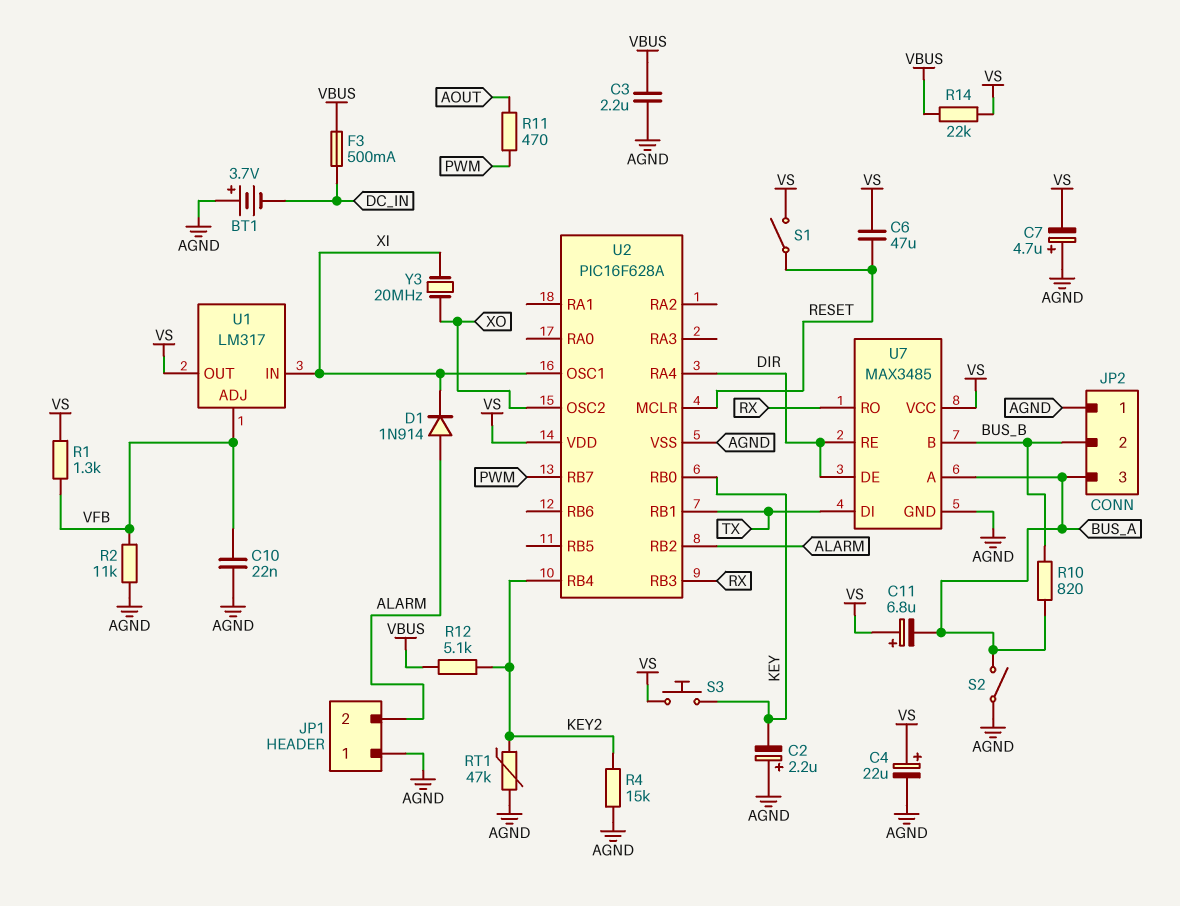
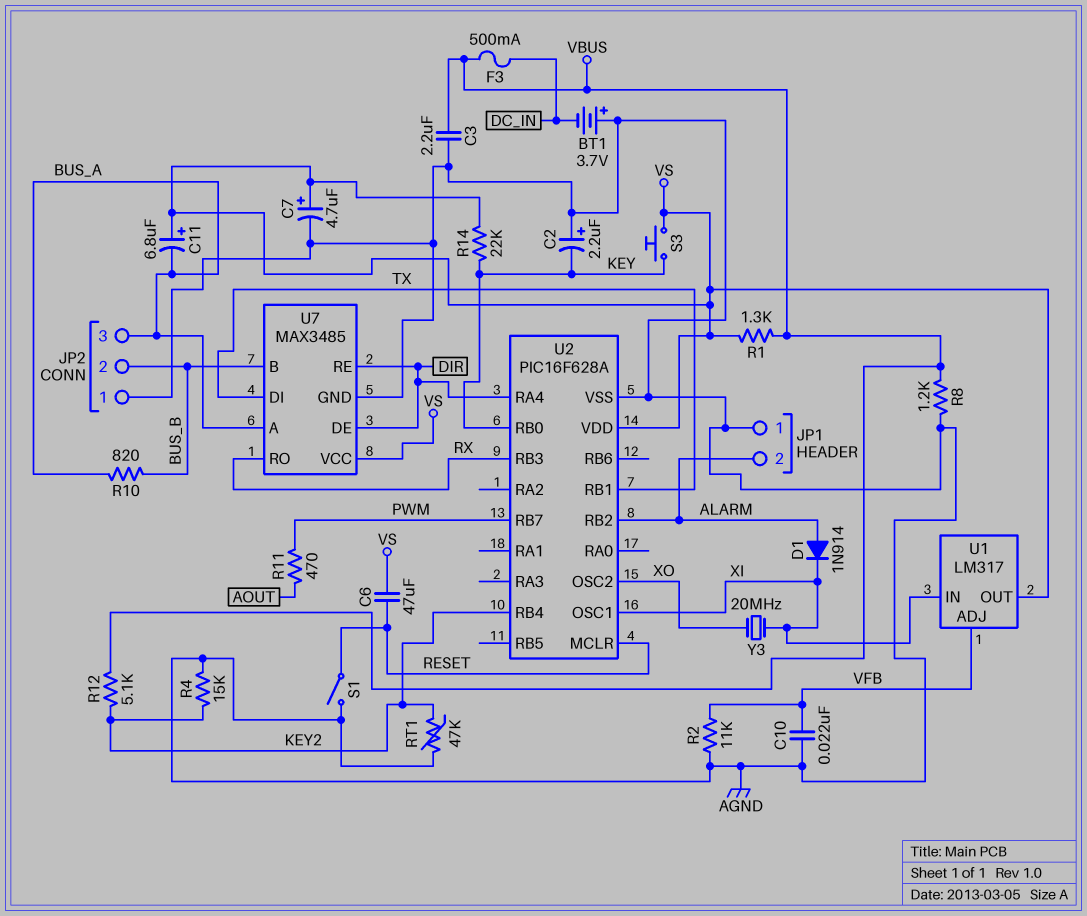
C4: 22uF (plus VS, minus AGND) -> none
C7: 4.7uF (plus AGND, minus VS) -> 4.7uF (plus VS, minus AGND)
R1: 1.3k (VFB, VS) -> 1.3k (VBUS, VS)
R8: none -> 1.2k (AGND, VBUS)
R14: 22k (VBUS, VS) -> 22k (KEY, VS)
S1: switch (RESET, VS) -> switch (AGND, RESET)
S2: switch (AGND, BUS_A) -> none

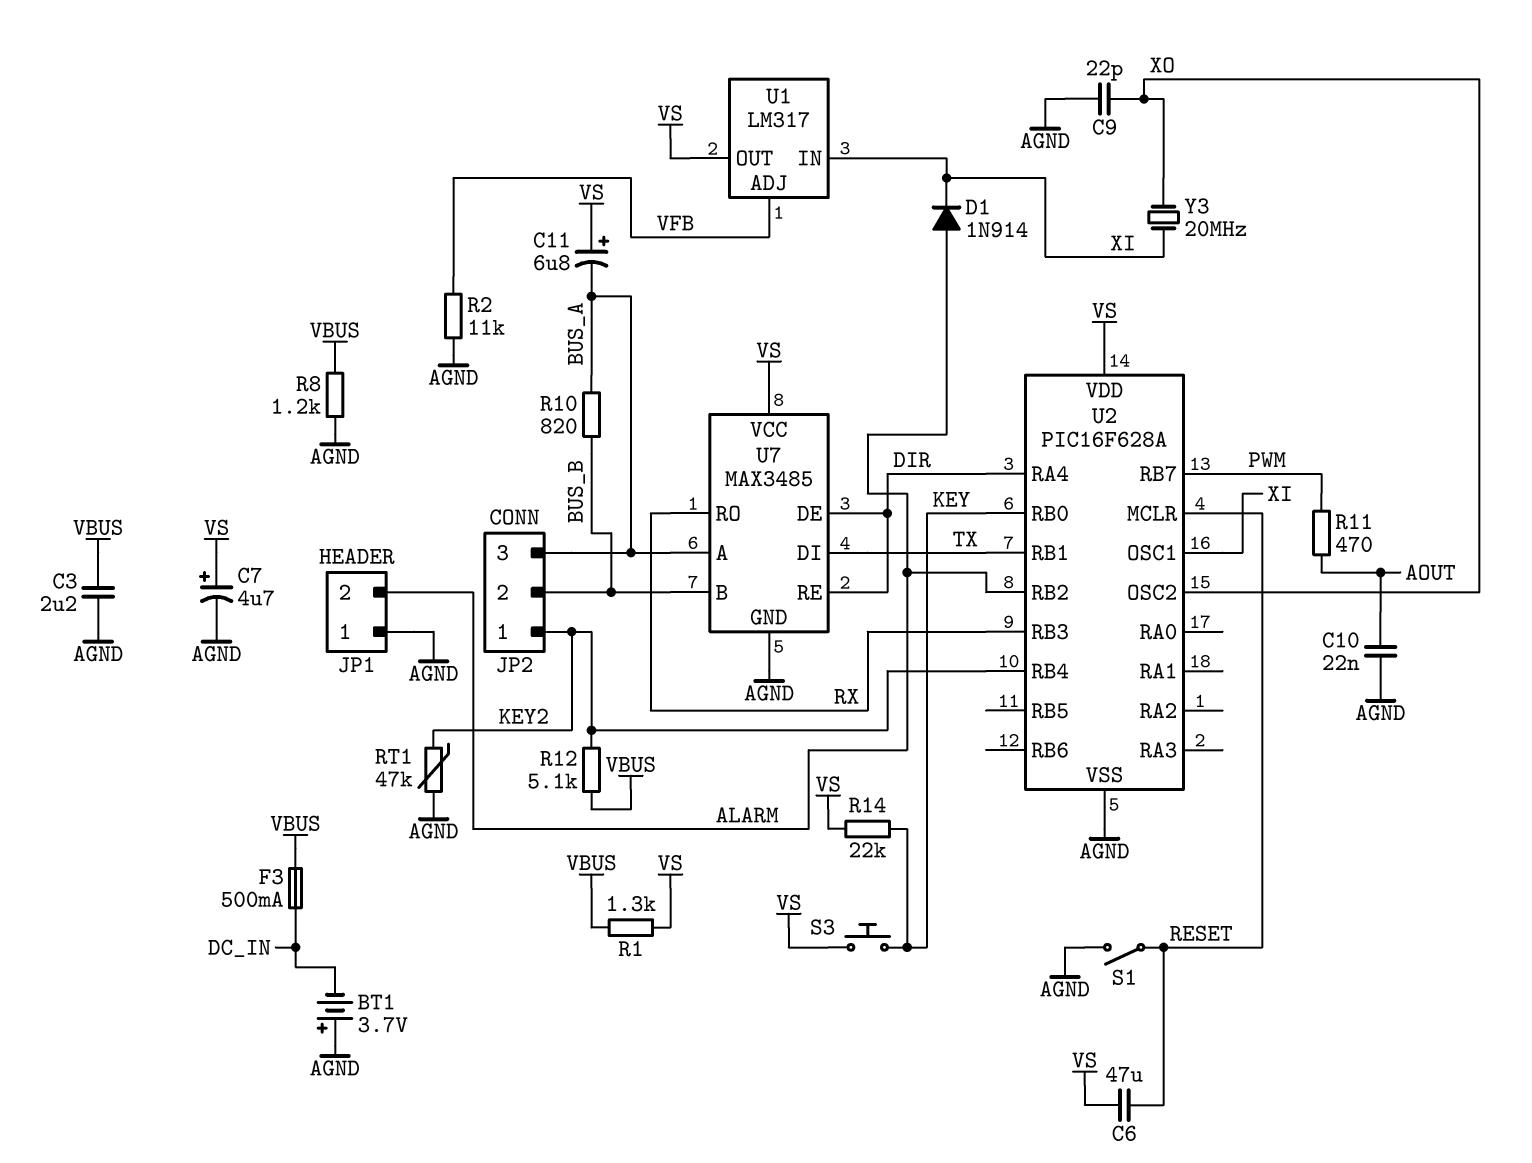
C2: 2.2uF (plus AGND, minus KEY) -> none
C9: none -> 22pF (AGND, XO)
C10: 22nF (AGND, VFB) -> 22nF (AGND, AOUT)
JP2 pin 1: AGND -> KEY2
R4: 15k (AGND, KEY2) -> none

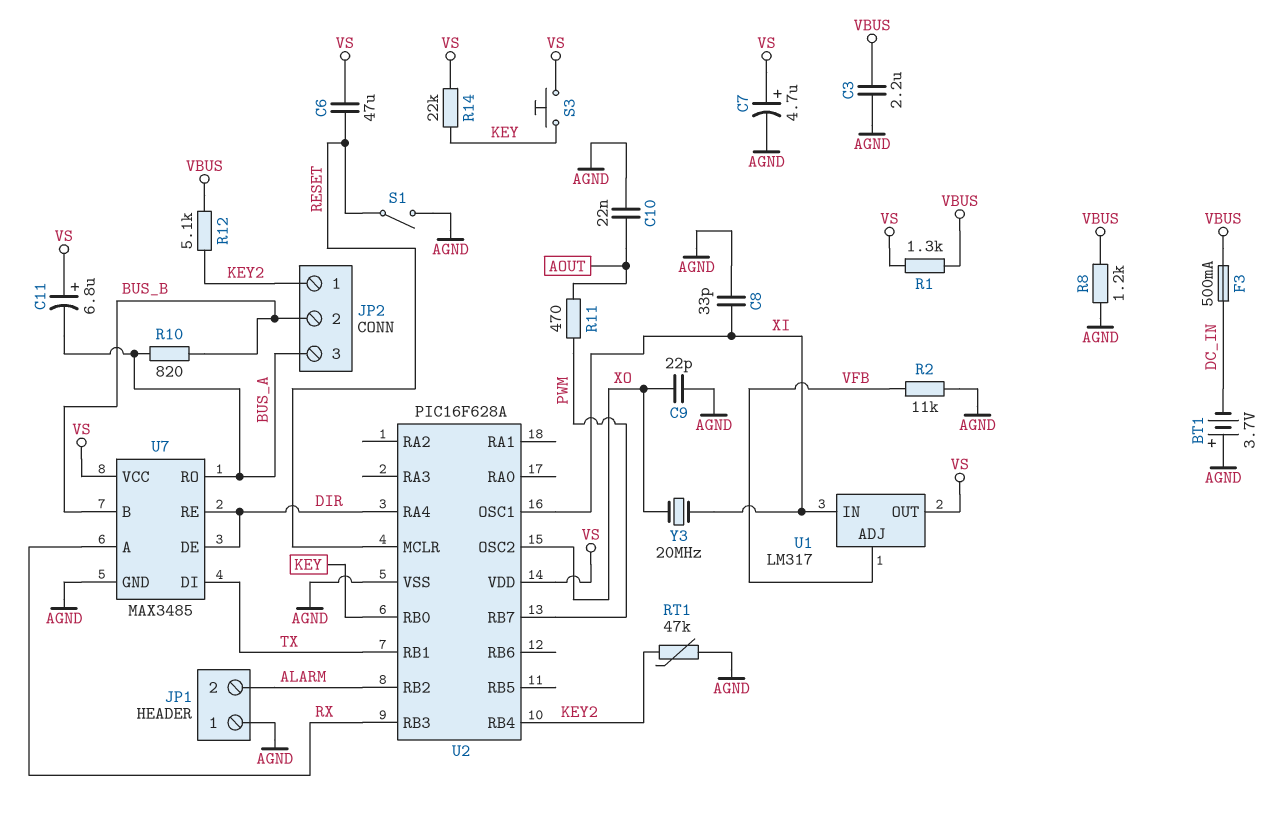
C8: none -> 33pF (AGND, XI)
D1: diode 1N914 (A ALARM, K XI) -> none
U7 pin A: BUS_A -> RX
U7 pin RO: RX -> BUS_A

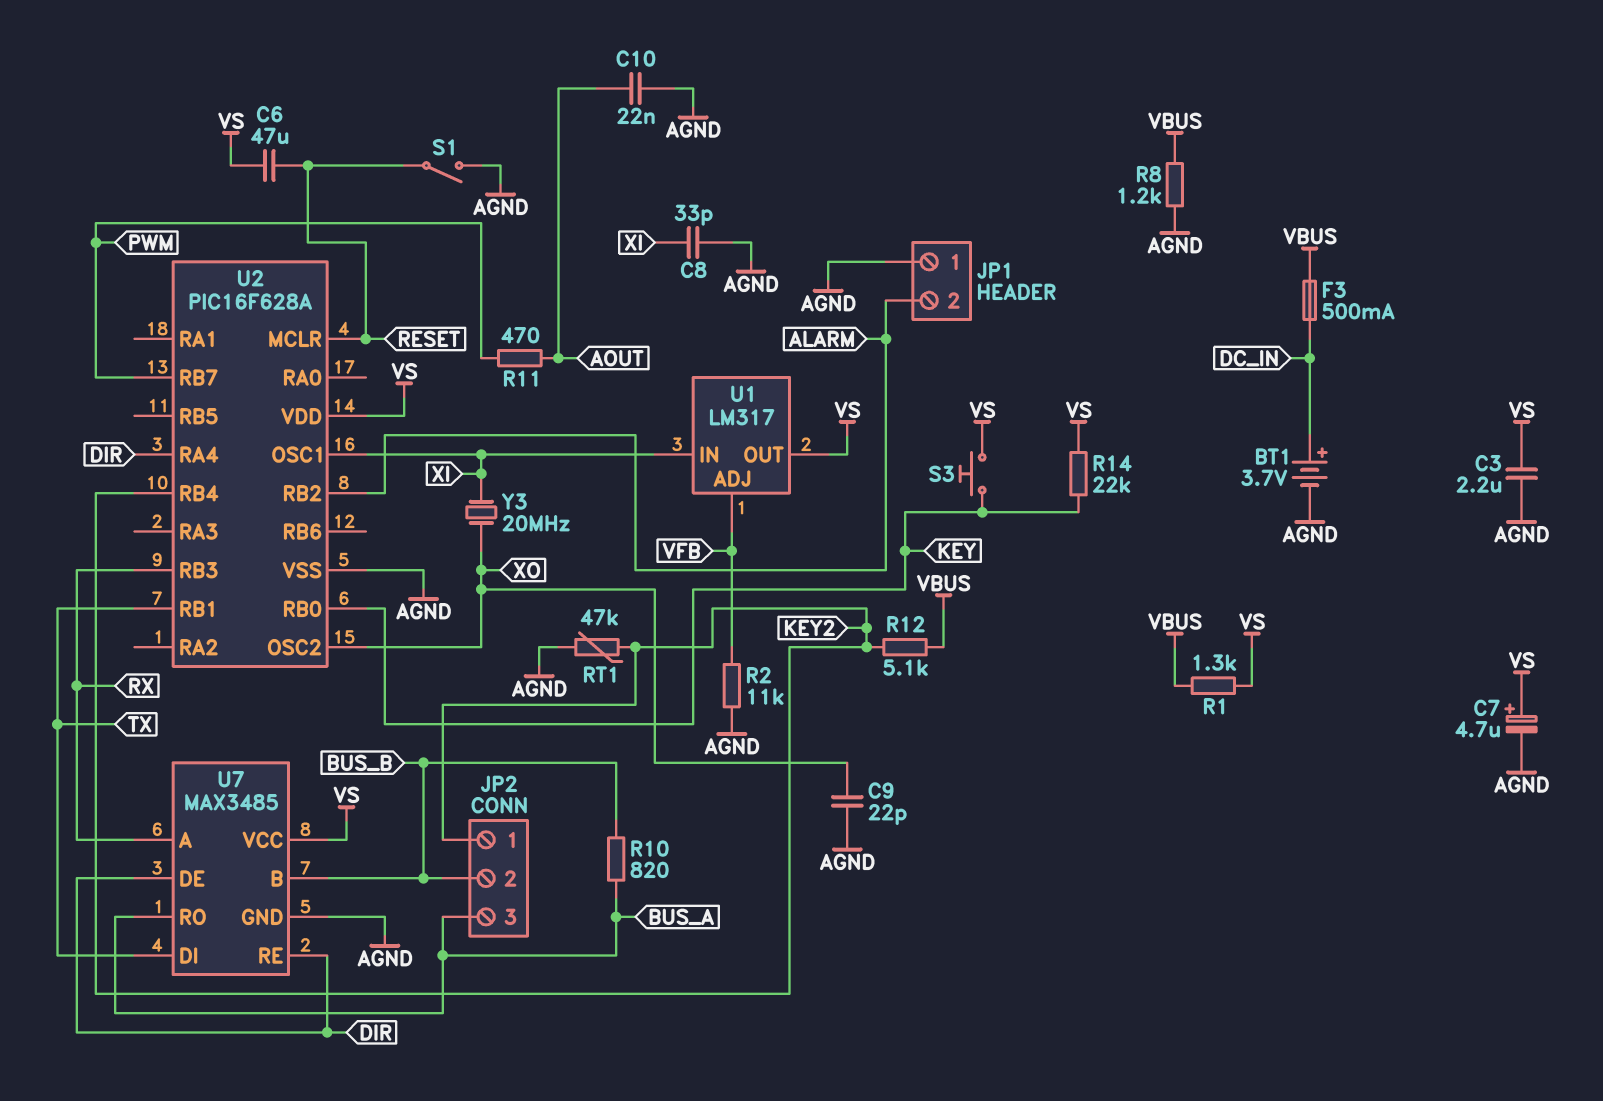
BT1: 3.7V (plus AGND, minus DC_IN) -> 3.7V (plus DC_IN, minus AGND)
C3: 2.2uF (AGND, VBUS) -> 2.2uF (AGND, VS)
C11: 6.8uF (plus VS, minus BUS_A) -> none

